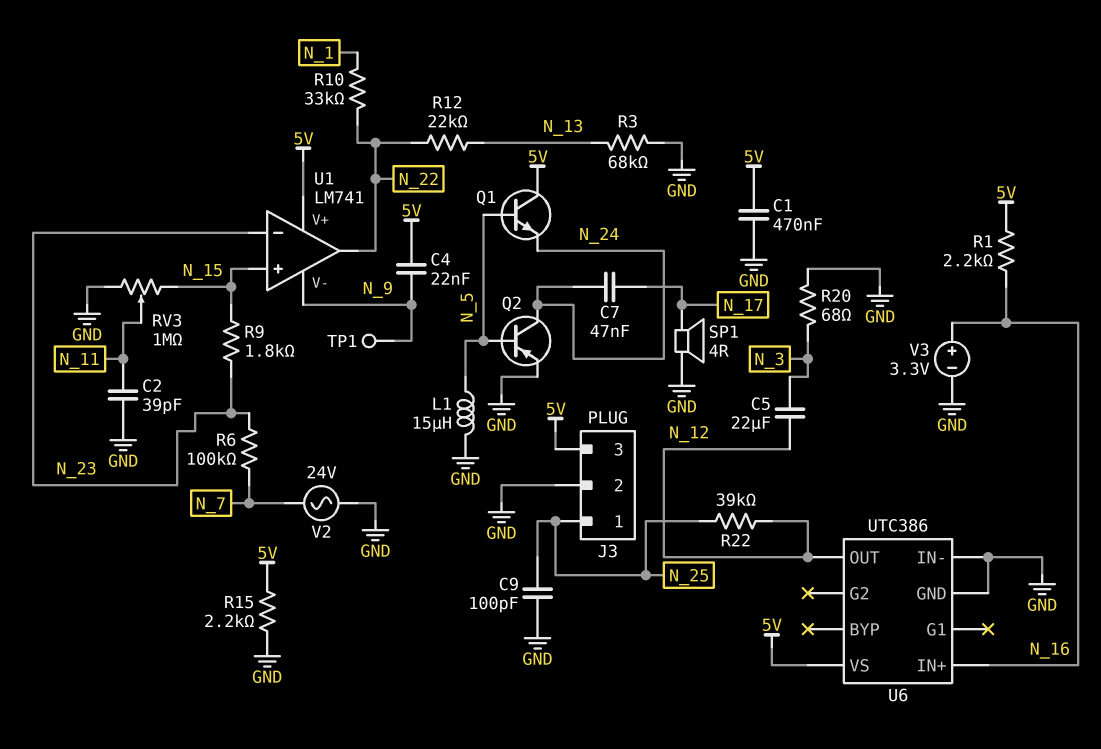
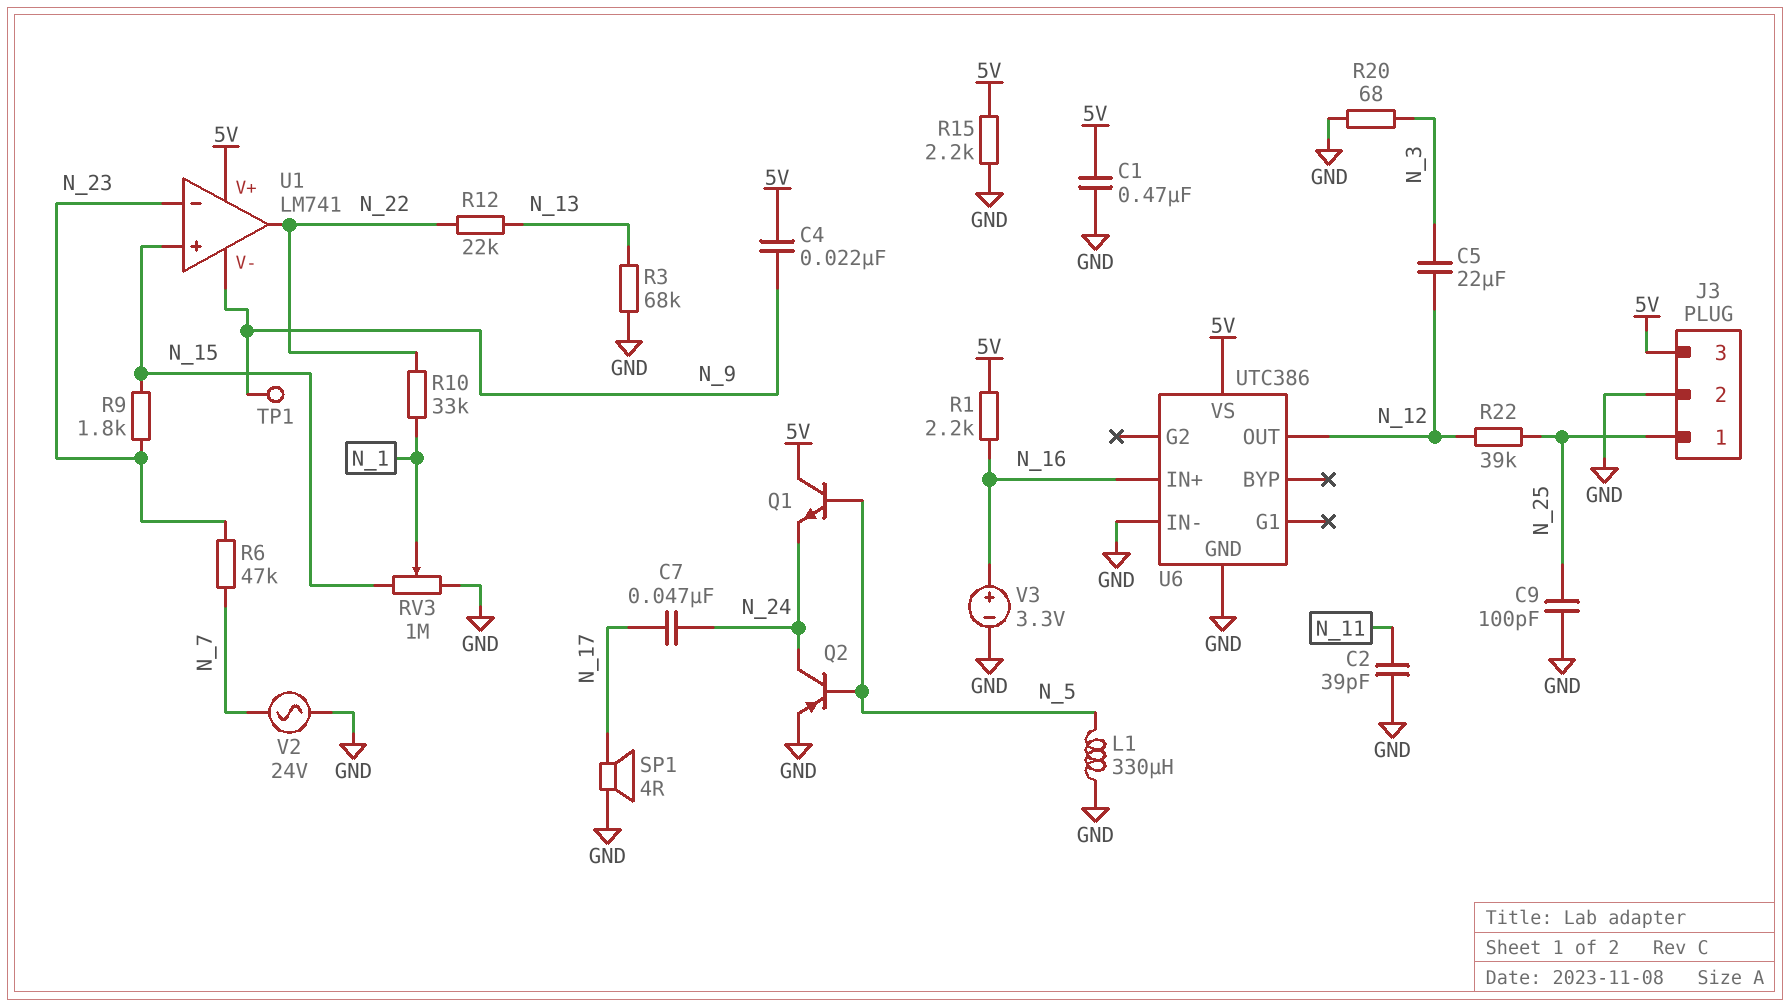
L1: 15uH (GND, N_5) -> 330uH (GND, N_5)
R6: 100k (N_7, N_23) -> 47k (N_7, N_23)
RV3: 1M (GND, N_15, wiper N_11) -> 1M (GND, N_15, wiper N_1)

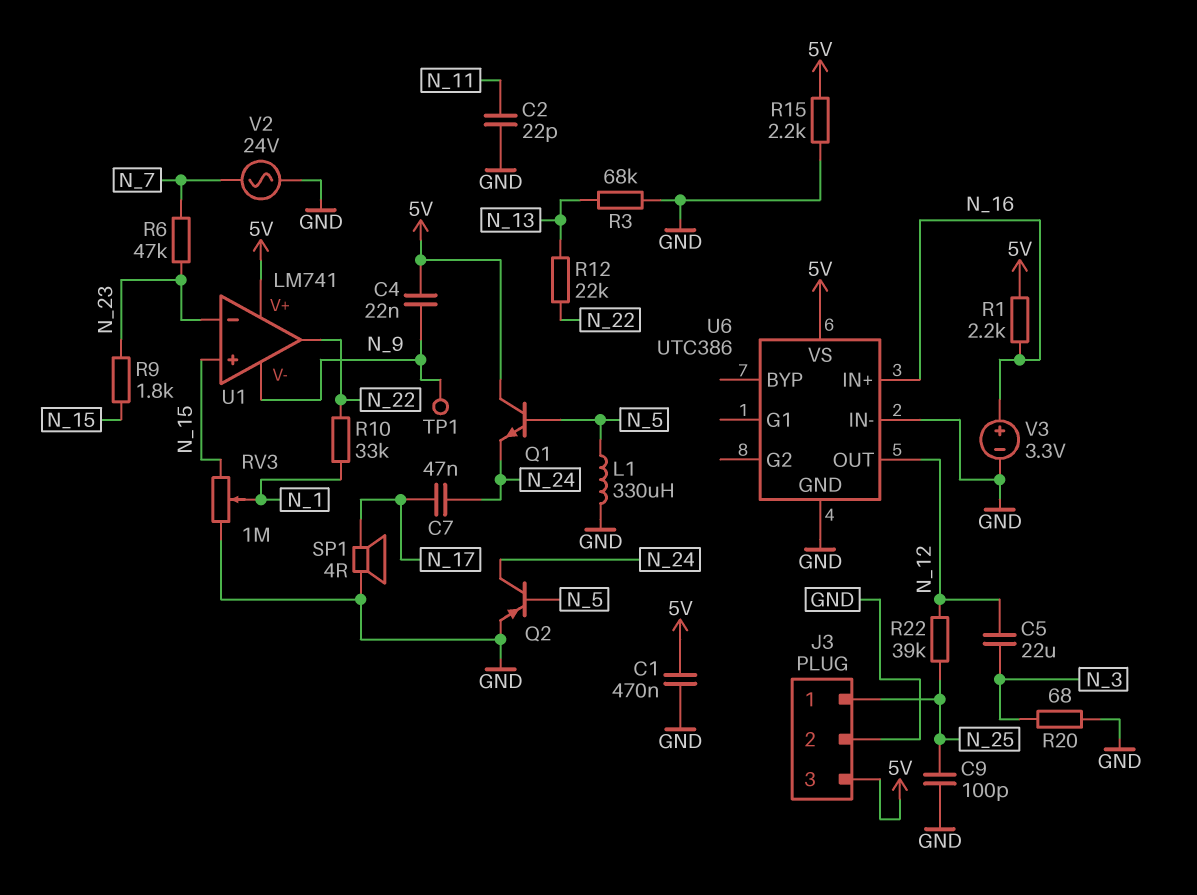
C2: 39pF (GND, N_11) -> 22pF (GND, N_11)

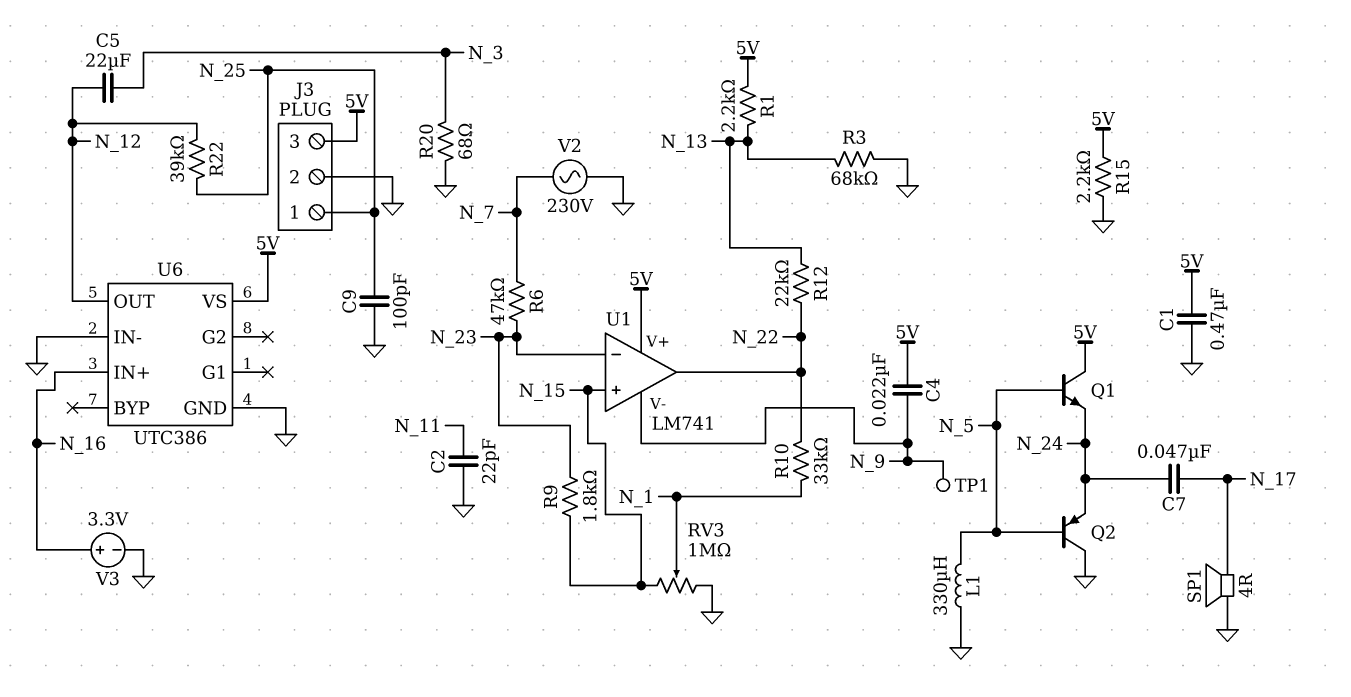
Q2: PNP (B N_5, C N_24, E GND) -> PNP (B N_5, C GND, E N_24)
R1: 2.2k (5V, N_16) -> 2.2k (5V, N_13)
V2: AC 24V (GND, N_7) -> AC 230V (GND, N_7)

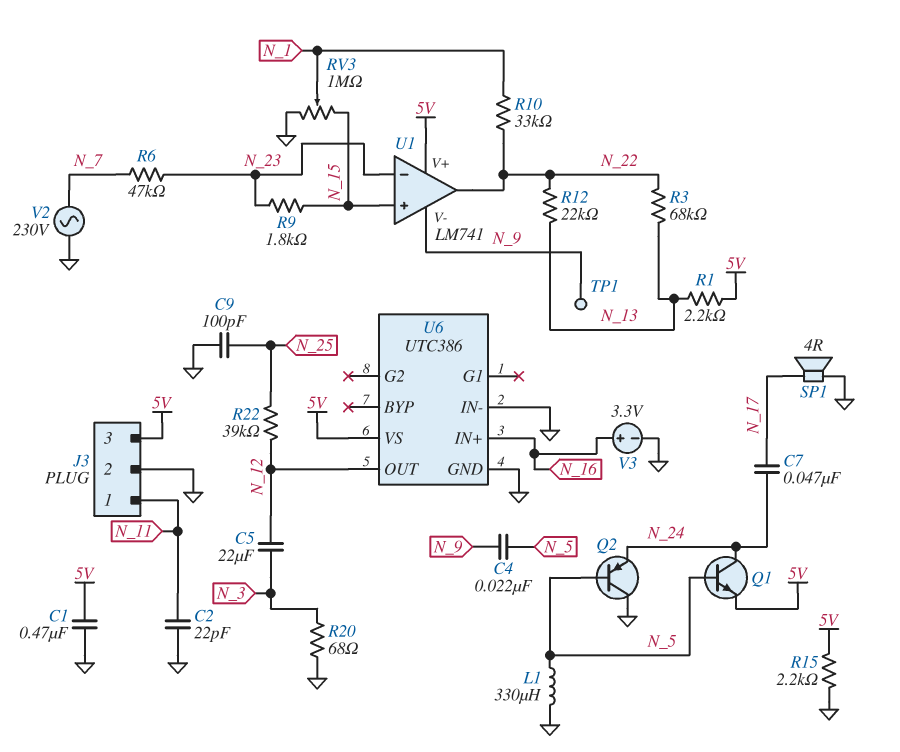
C4: 22nF (5V, N_9) -> 22nF (N_5, N_9)
J3 pin 1: N_25 -> N_11
Q1: NPN (B N_5, C 5V, E N_24) -> NPN (B N_5, C N_24, E 5V)
R3: 68k (GND, N_13) -> 68k (N_13, N_22)

